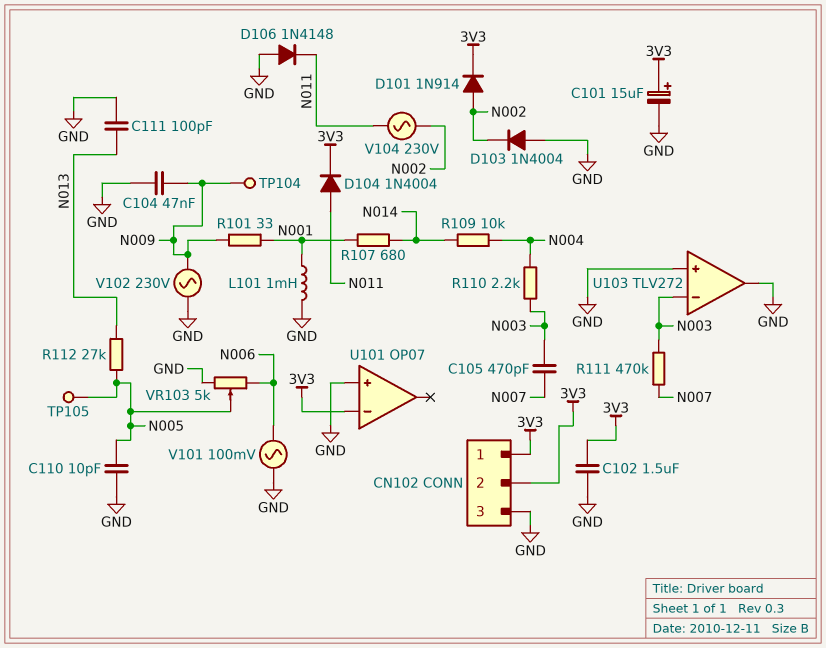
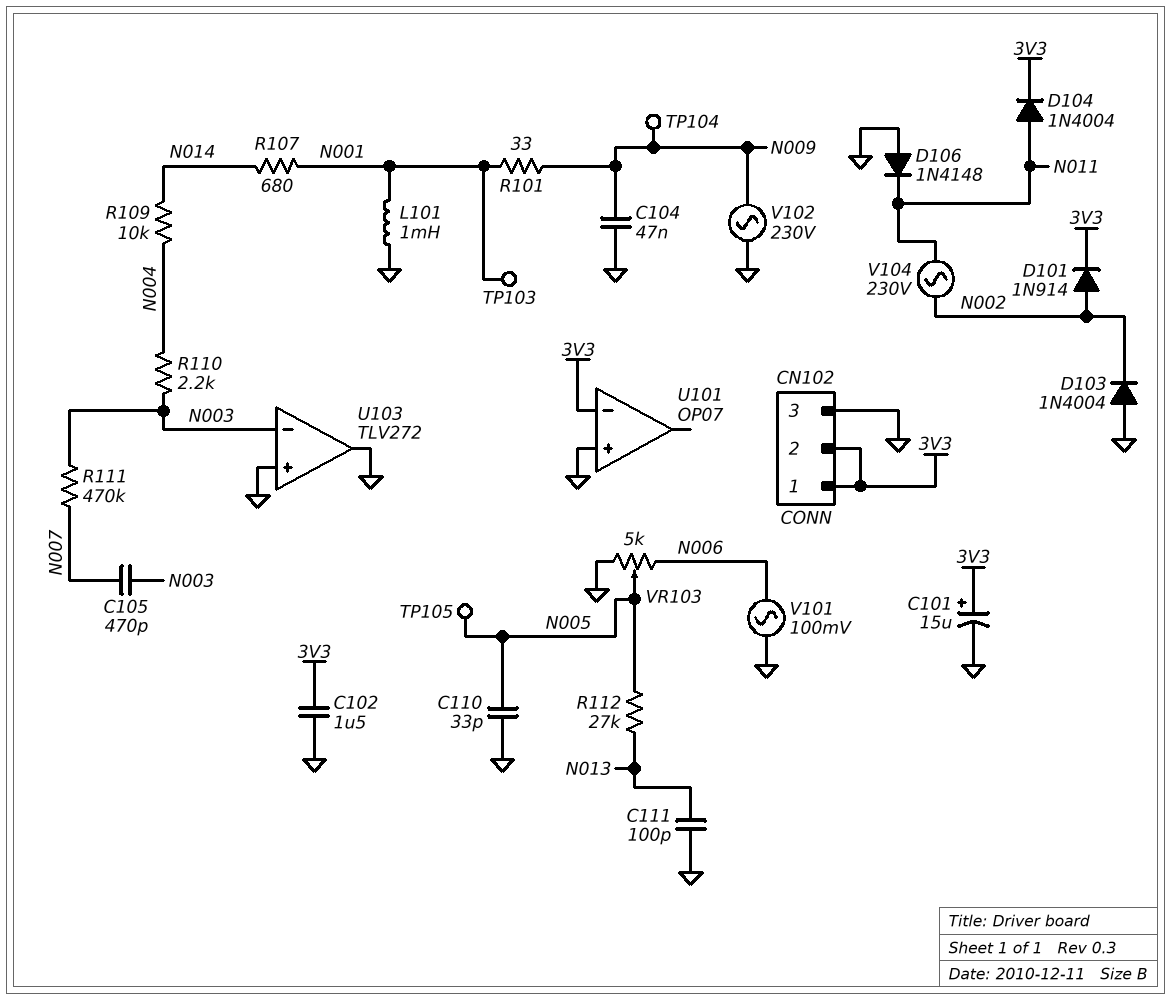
C110: 10pF (GND, N005) -> 33pF (GND, N005)
TP103: none -> test point (N001)

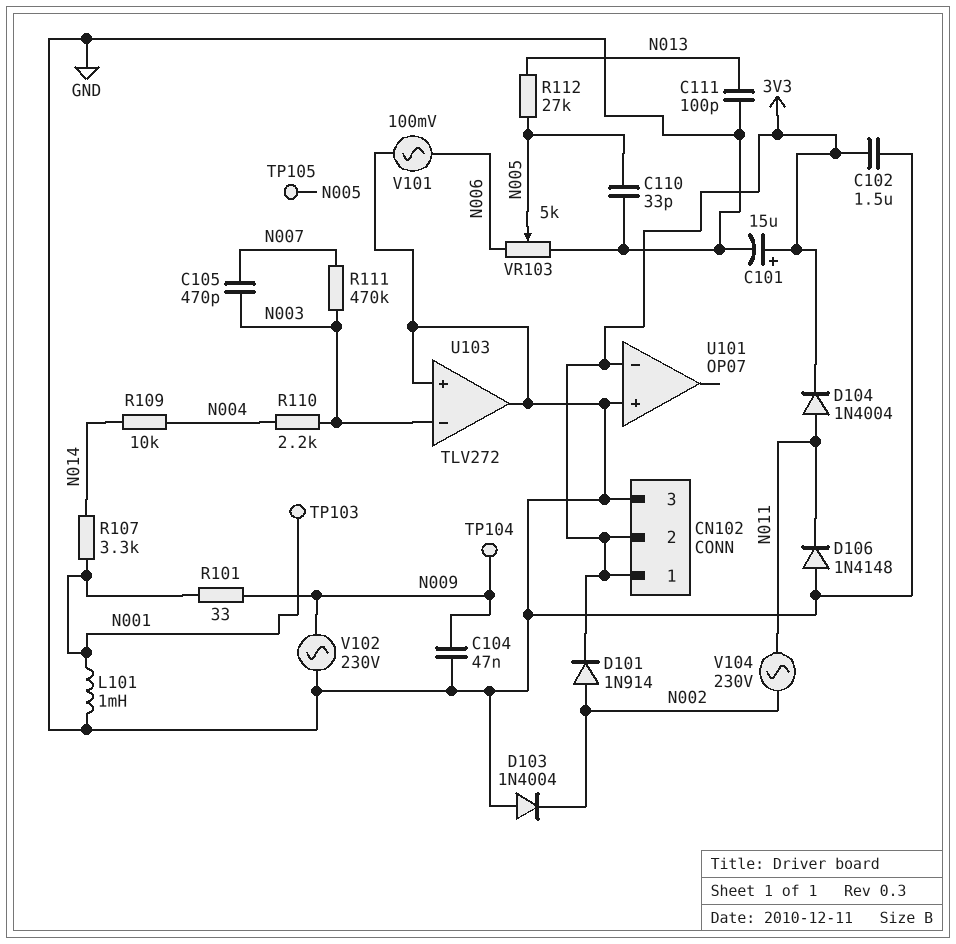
R107: 680 (N001, N014) -> 3.3k (N001, N014)

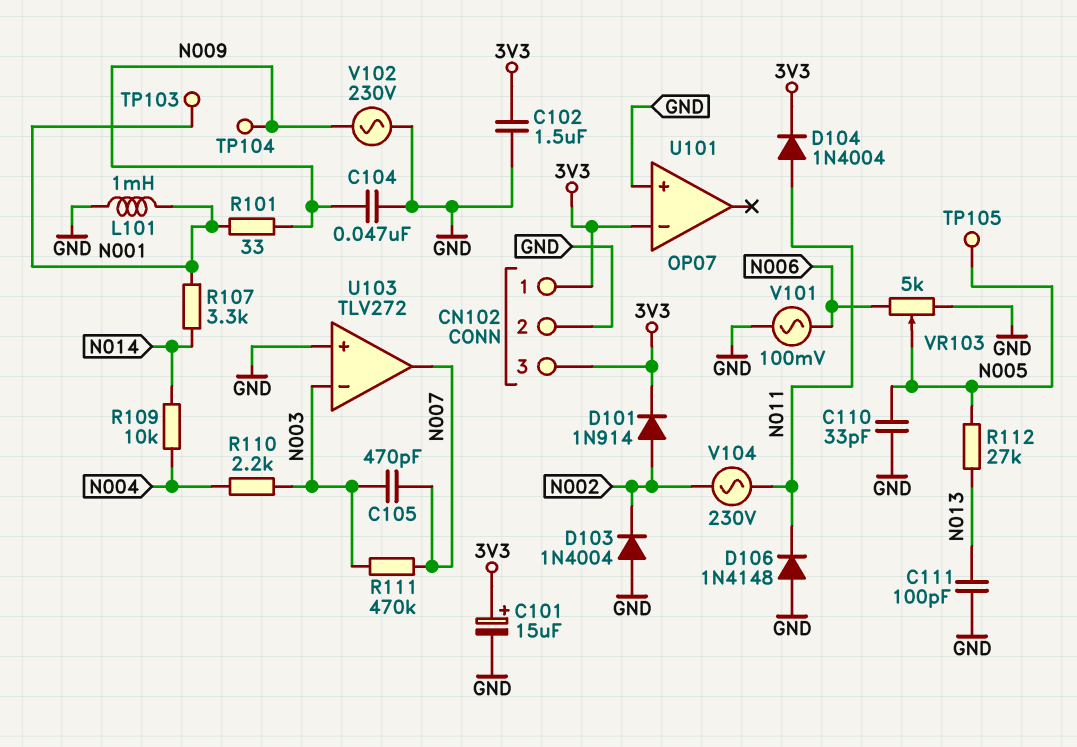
CN102 pin 2: 3V3 -> GND
CN102 pin 3: GND -> 3V3
U103 pin out: GND -> N007

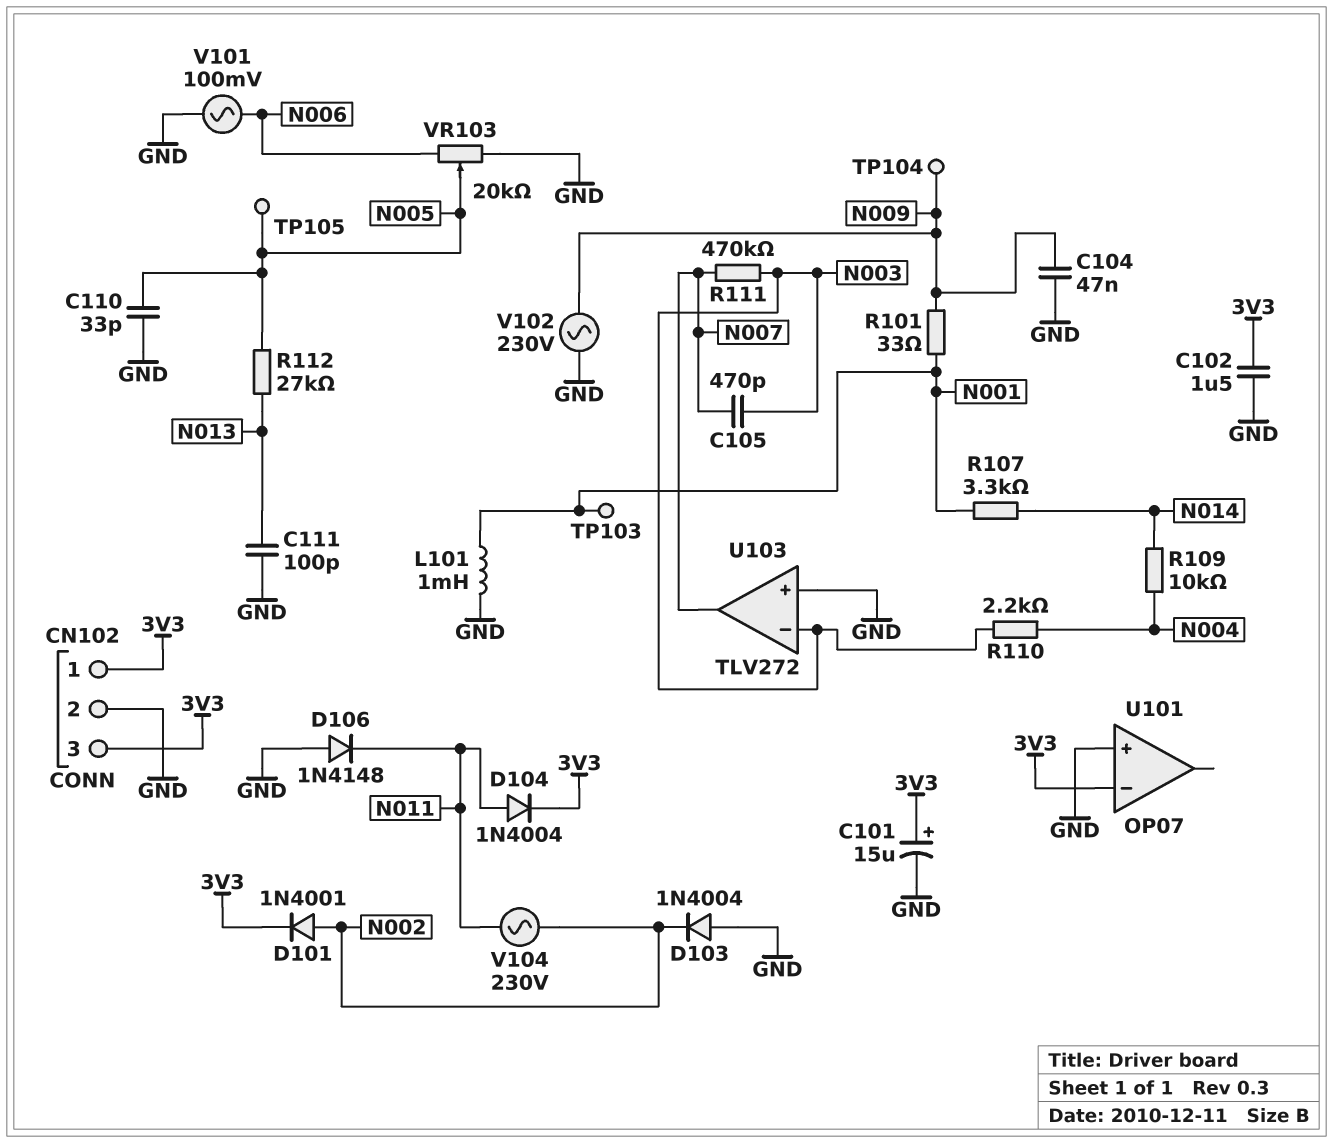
D101: diode 1N914 (A N002, K 3V3) -> diode 1N4001 (A N002, K 3V3)
VR103: 5k (GND, N006, wiper N005) -> 20k (GND, N006, wiper N005)

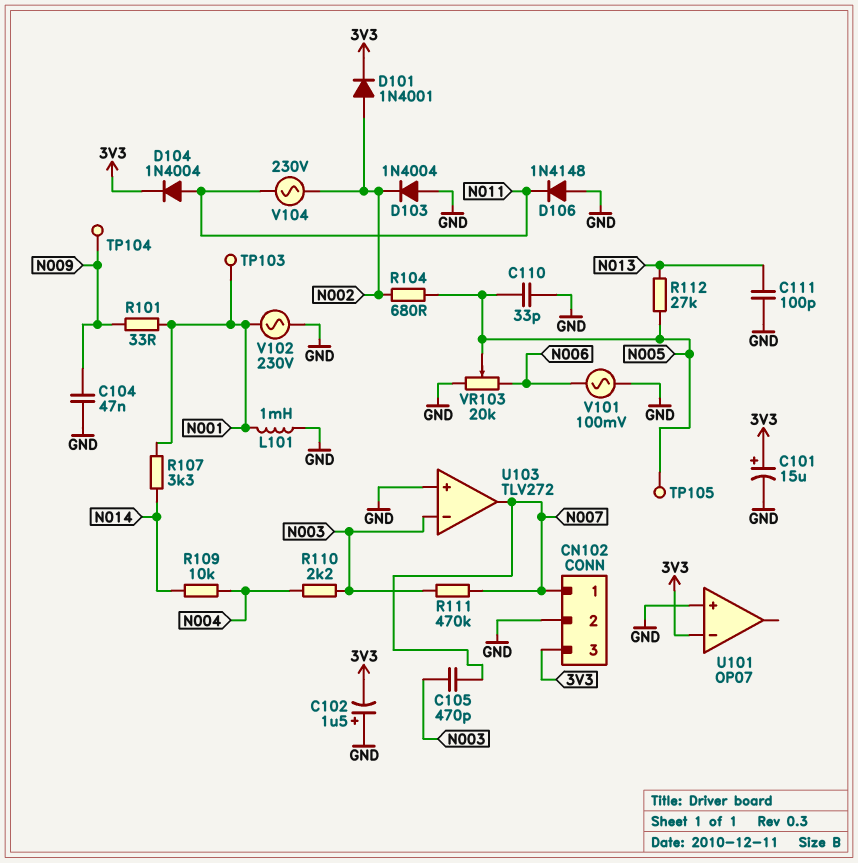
C102: 1.5uF (3V3, GND) -> 1.5uF (plus GND, minus 3V3)
CN102 pin 1: 3V3 -> N007
R104: none -> 680 (N002, N005)
V102: AC 230V (GND, N009) -> AC 230V (GND, N001)

